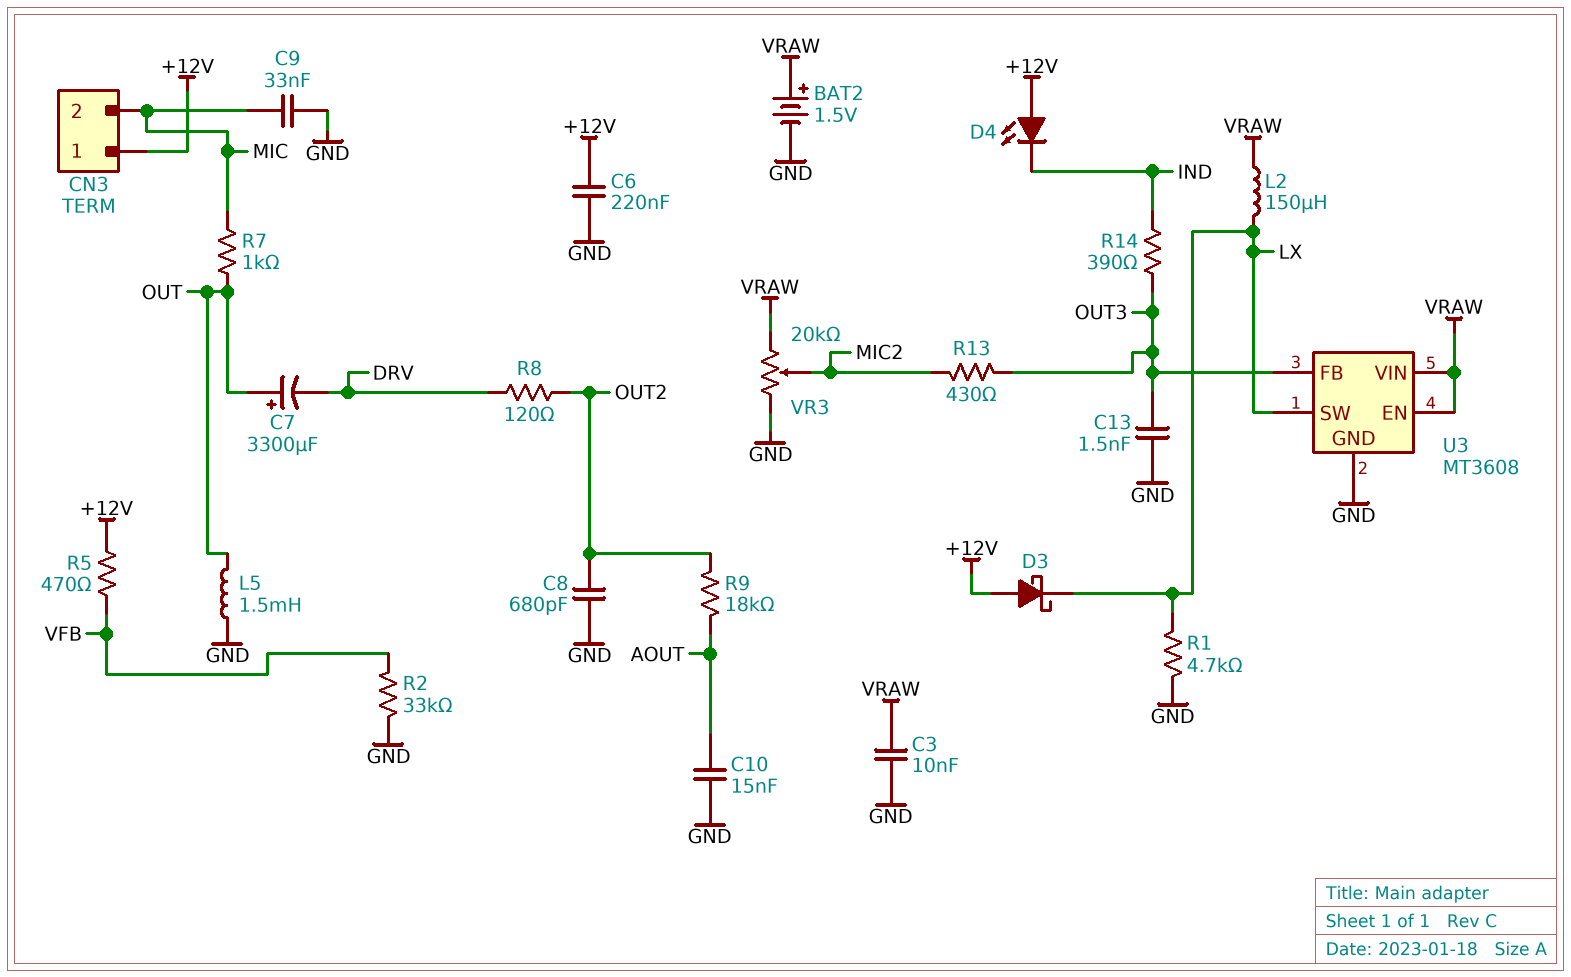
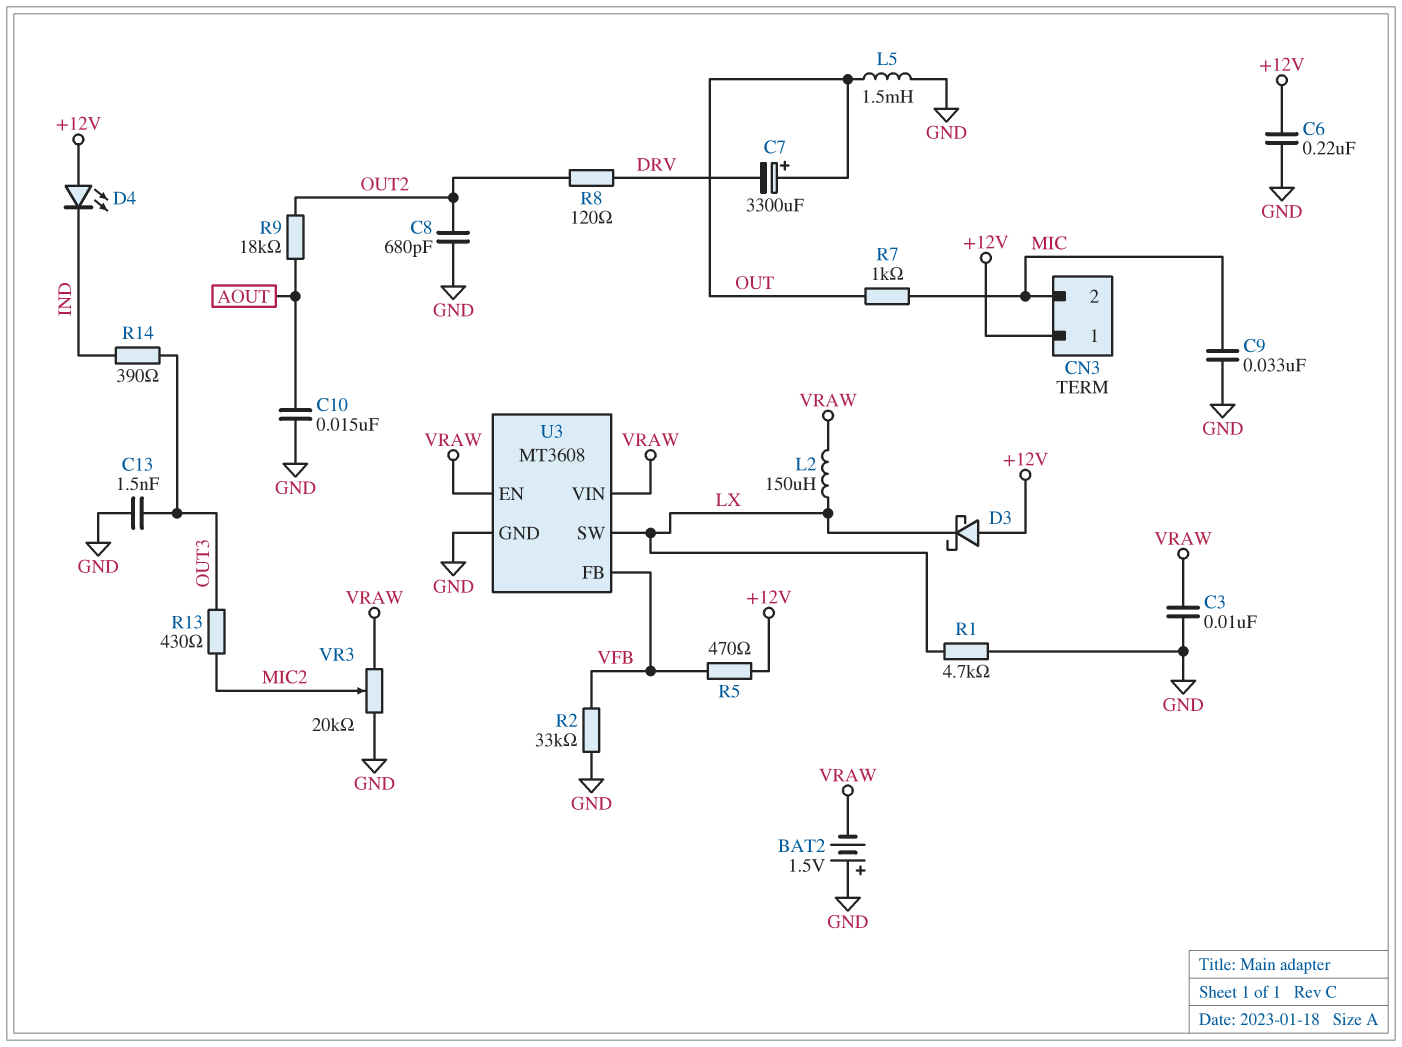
BAT2: 1.5V (plus VRAW, minus GND) -> 1.5V (plus GND, minus VRAW)
U3 pin FB: OUT3 -> VFB

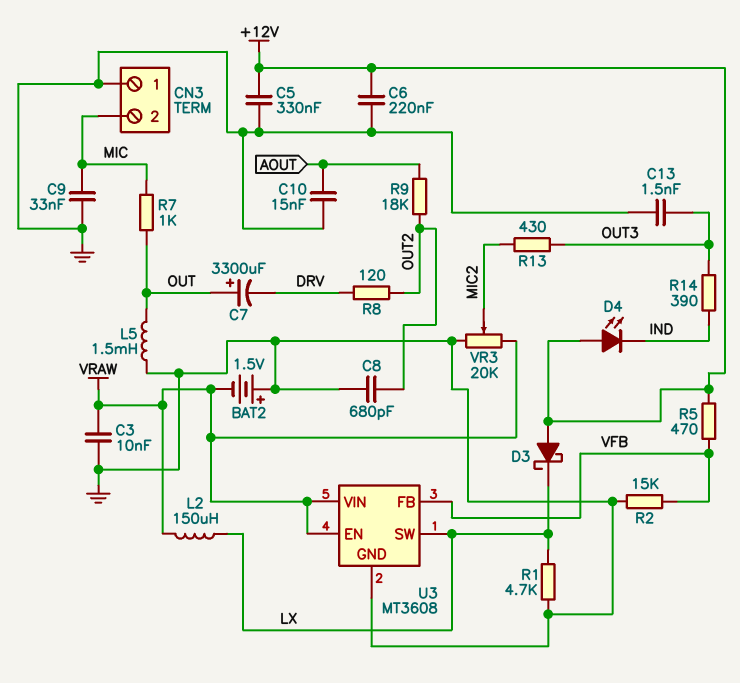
C5: none -> 330nF (+12V, GND)
CN3 pin 1: +12V -> GND
R2: 33k (GND, VFB) -> 15k (GND, VFB)

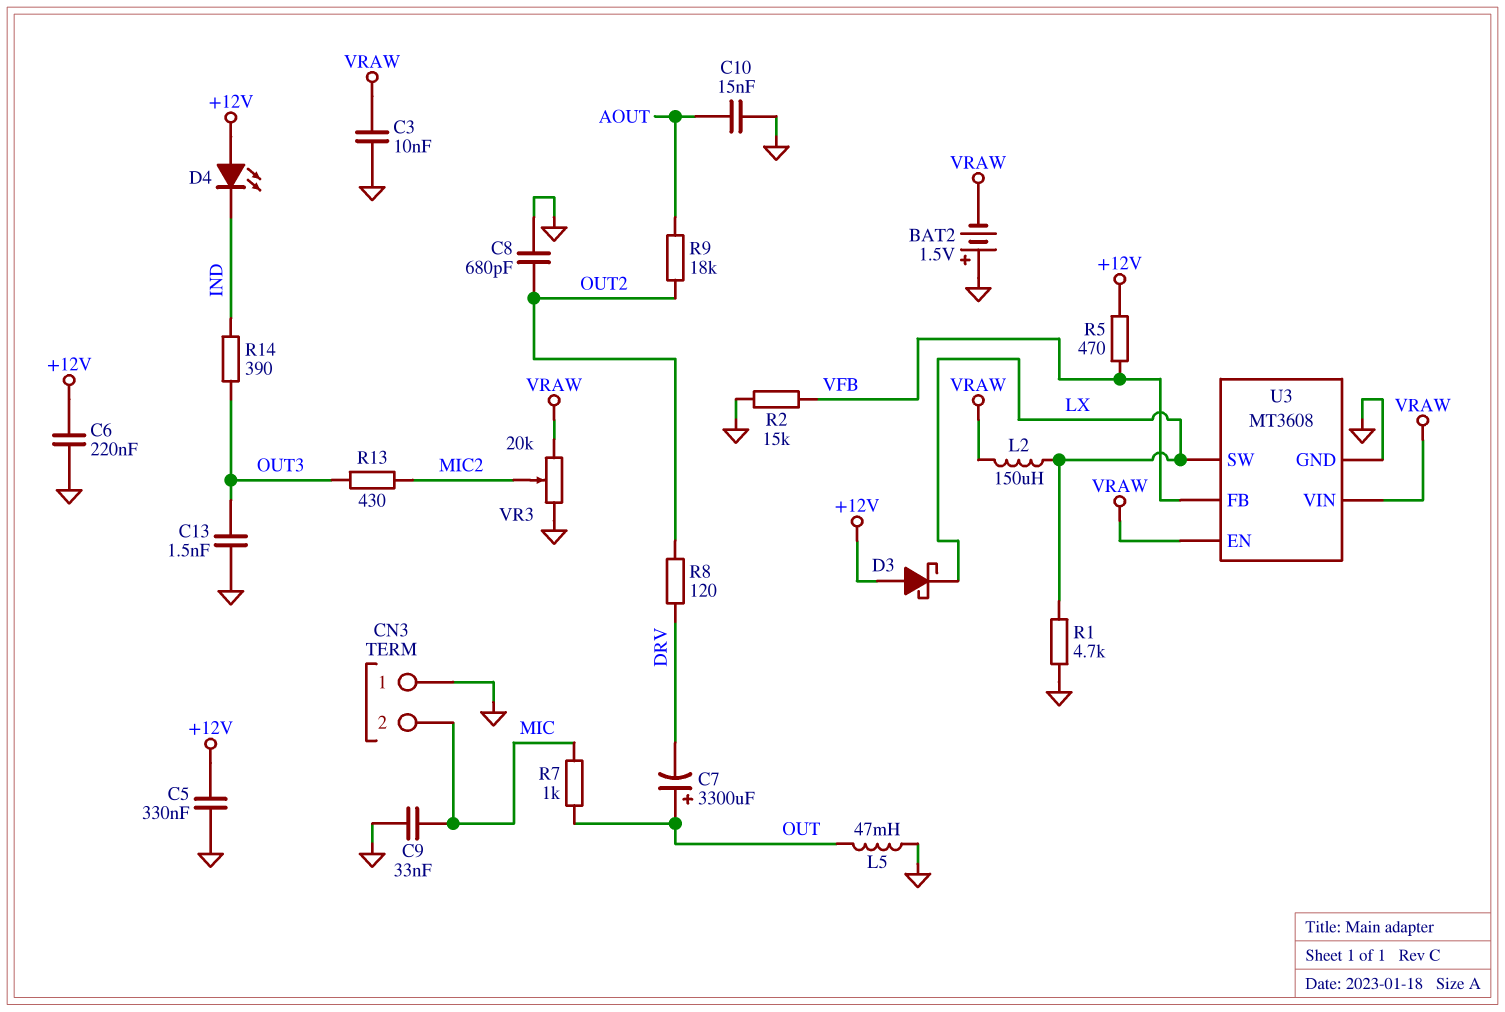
L5: 1.5mH (GND, OUT) -> 47mH (GND, OUT)

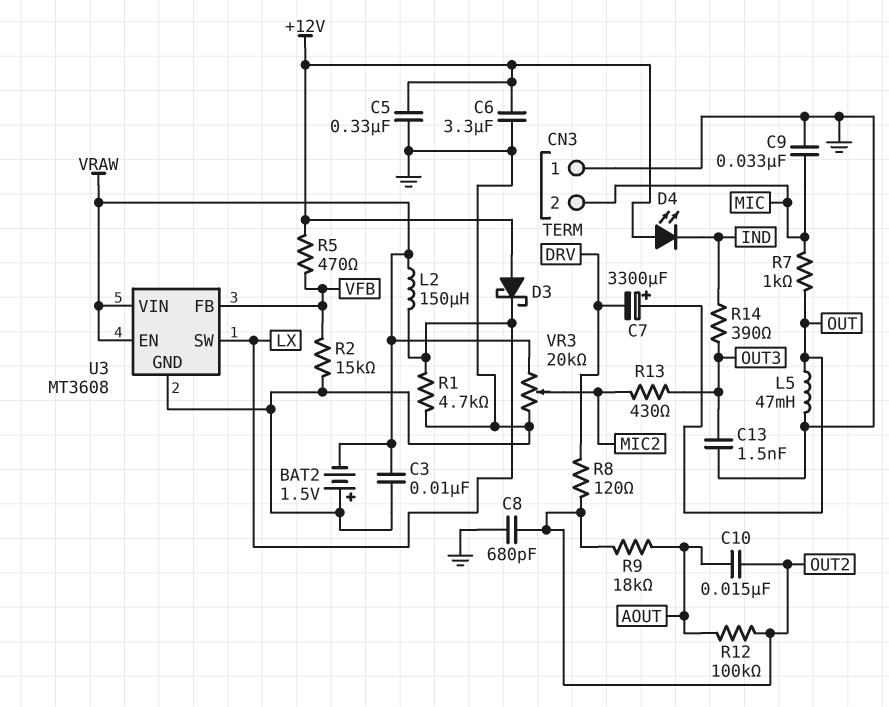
C6: 220nF (+12V, GND) -> 3.3uF (+12V, GND)
C10: 15nF (AOUT, GND) -> 15nF (AOUT, OUT2)
R12: none -> 100k (AOUT, OUT2)

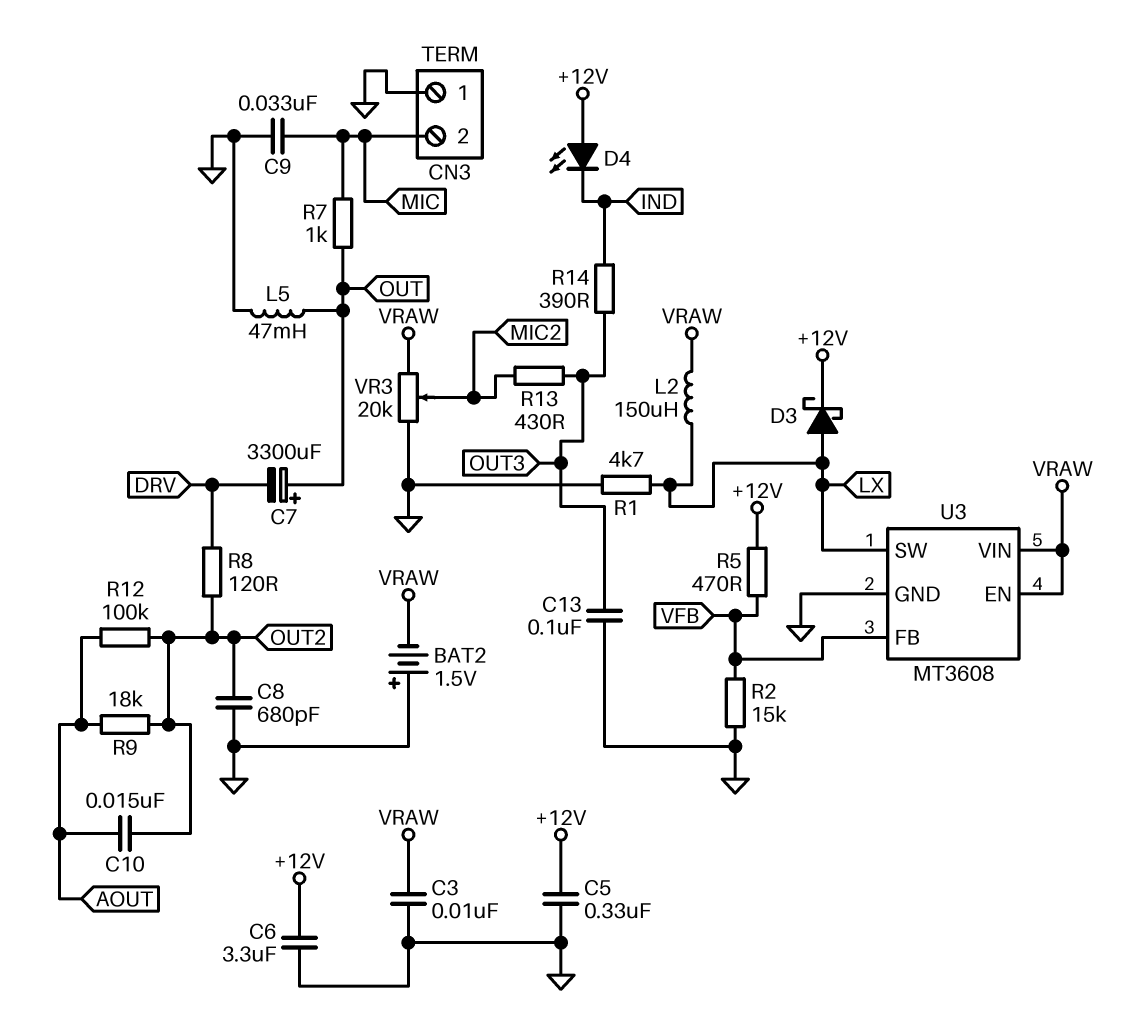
C13: 1.5nF (GND, OUT3) -> 100nF (GND, OUT3)
D3: schottky (A +12V, K LX) -> schottky (A LX, K +12V)

